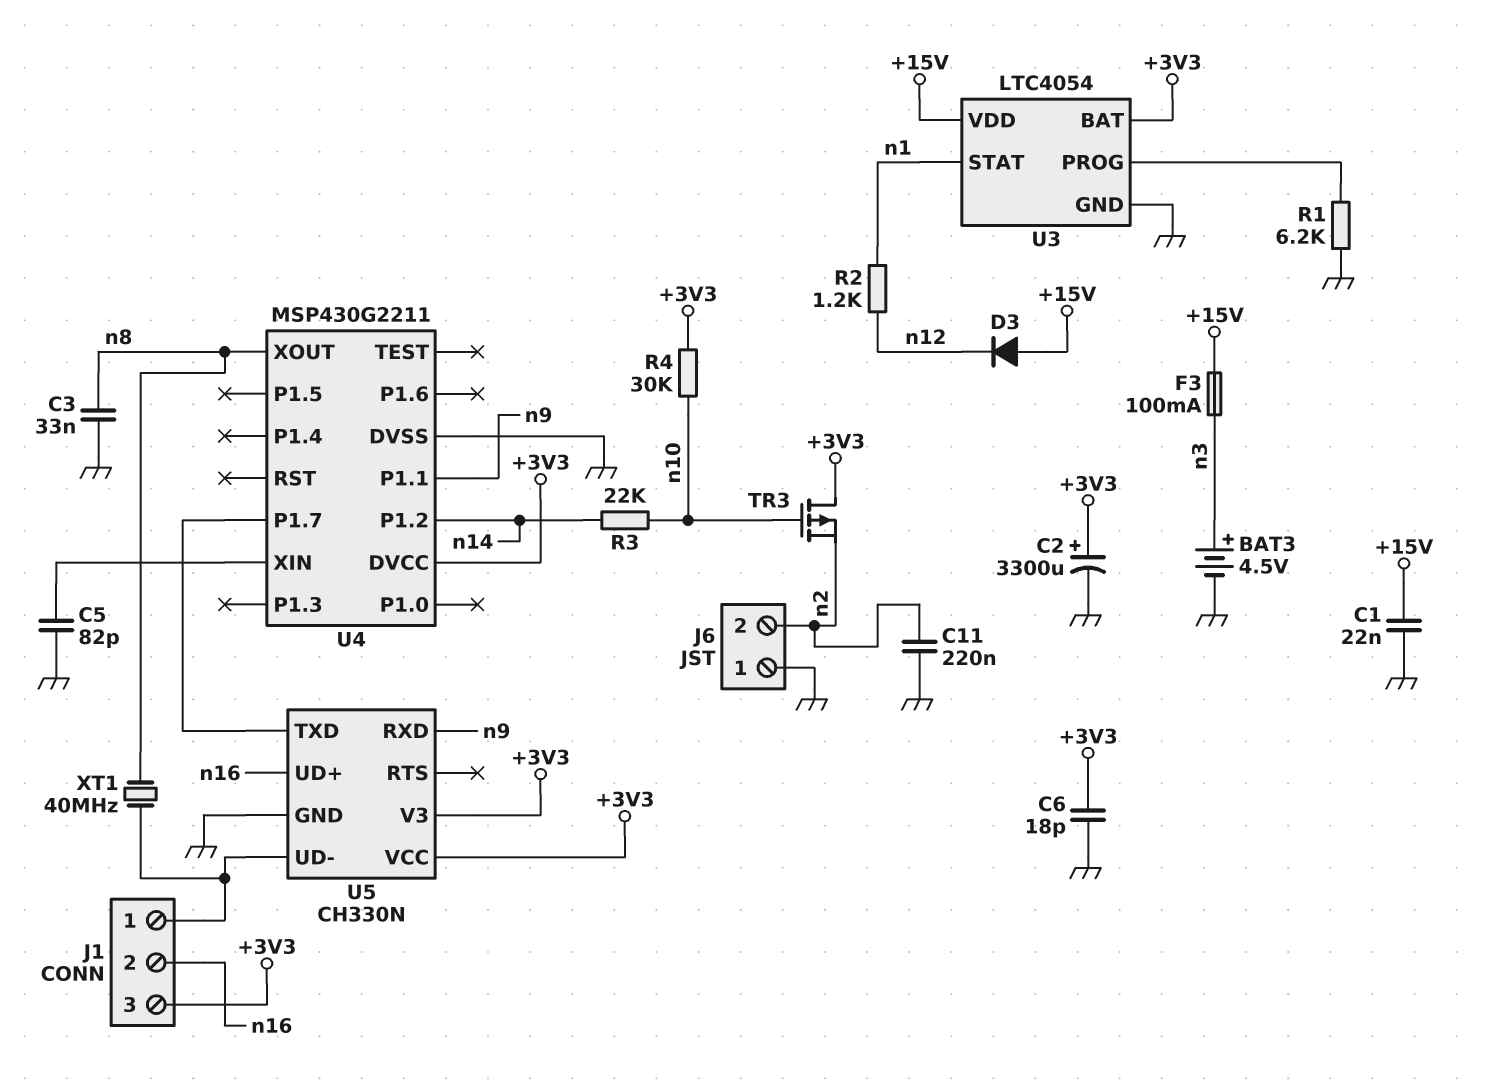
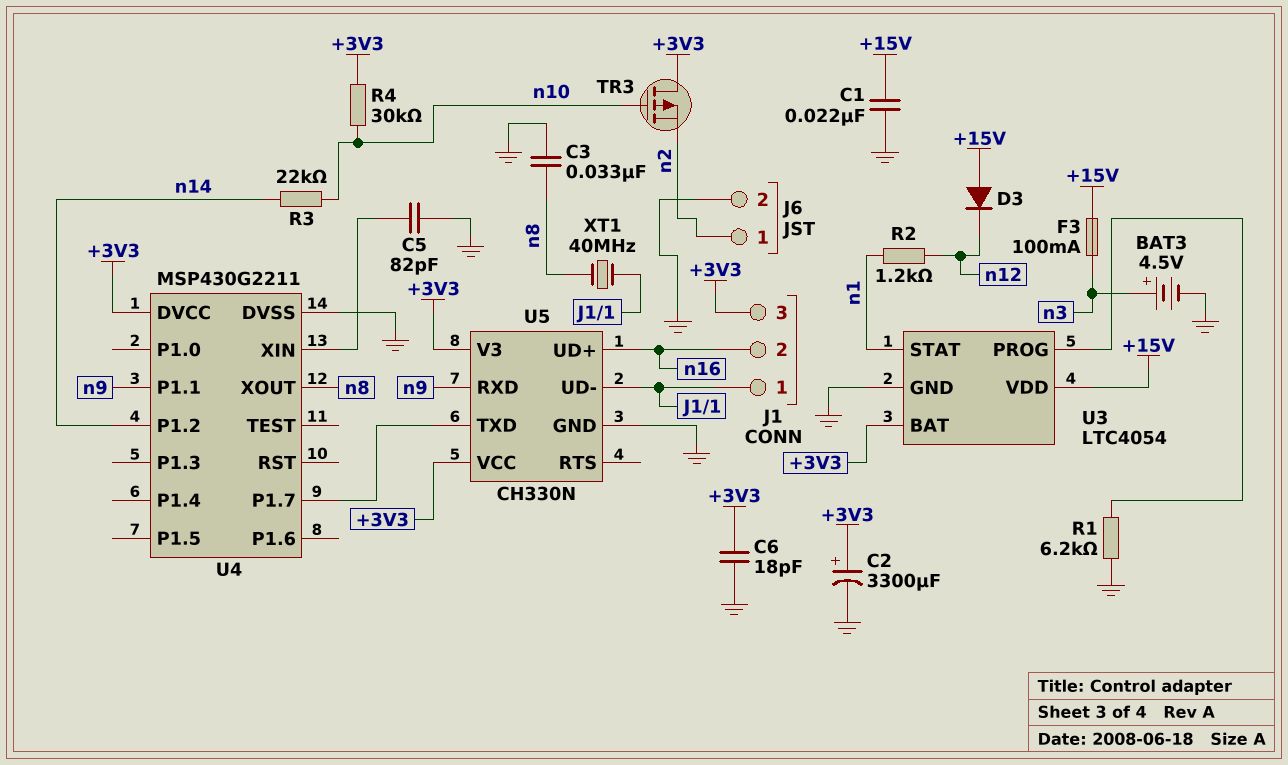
C11: 220nF (GND, n2) -> none
J6 pin 1: GND -> n2
J6 pin 2: n2 -> GND

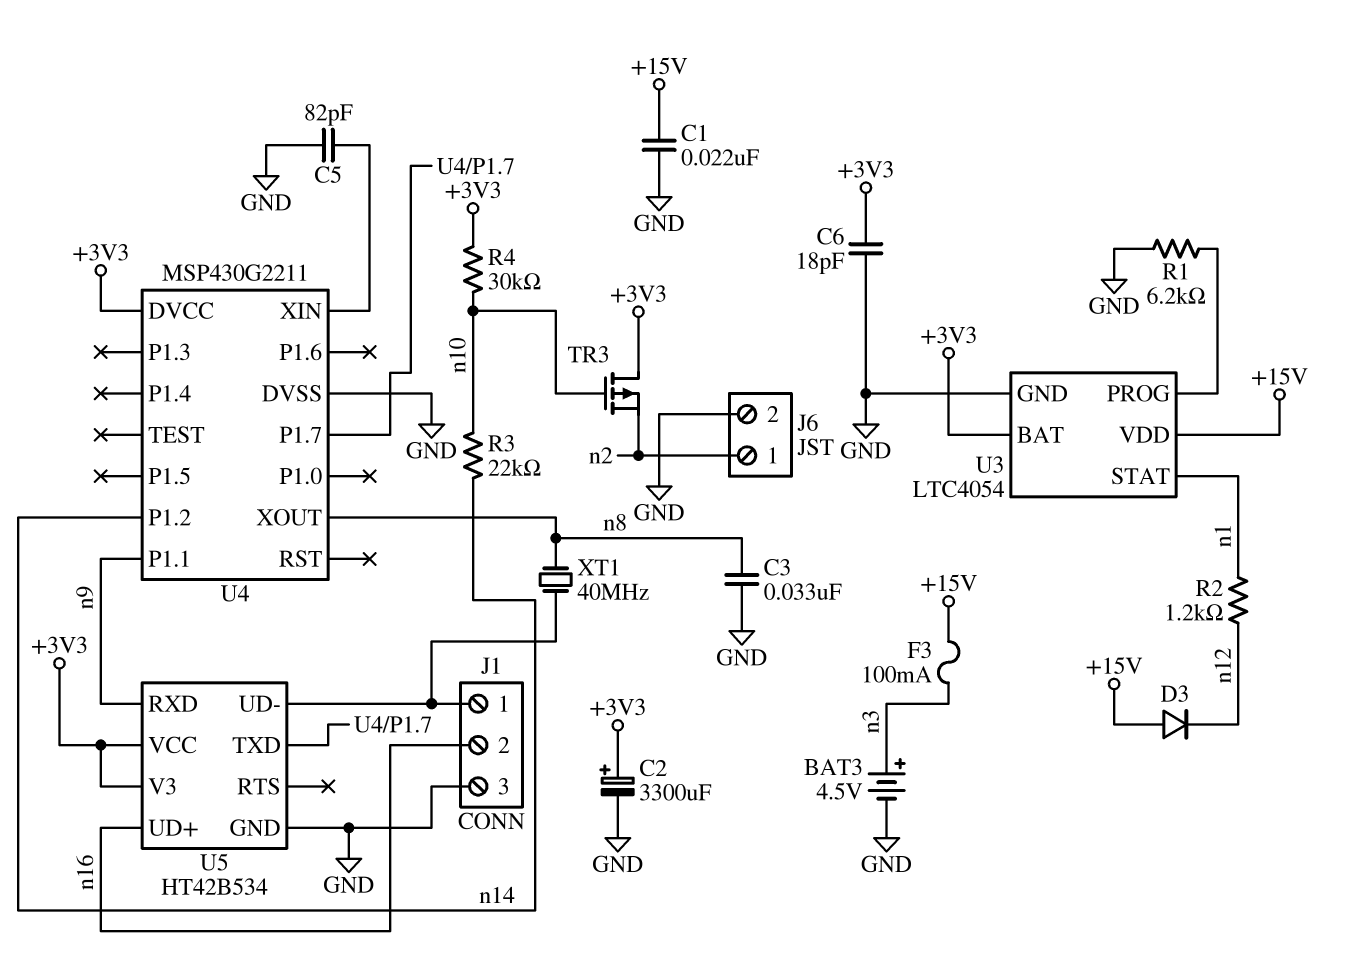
J1 pin 3: +3V3 -> GND
U5: CH330N -> HT42B534

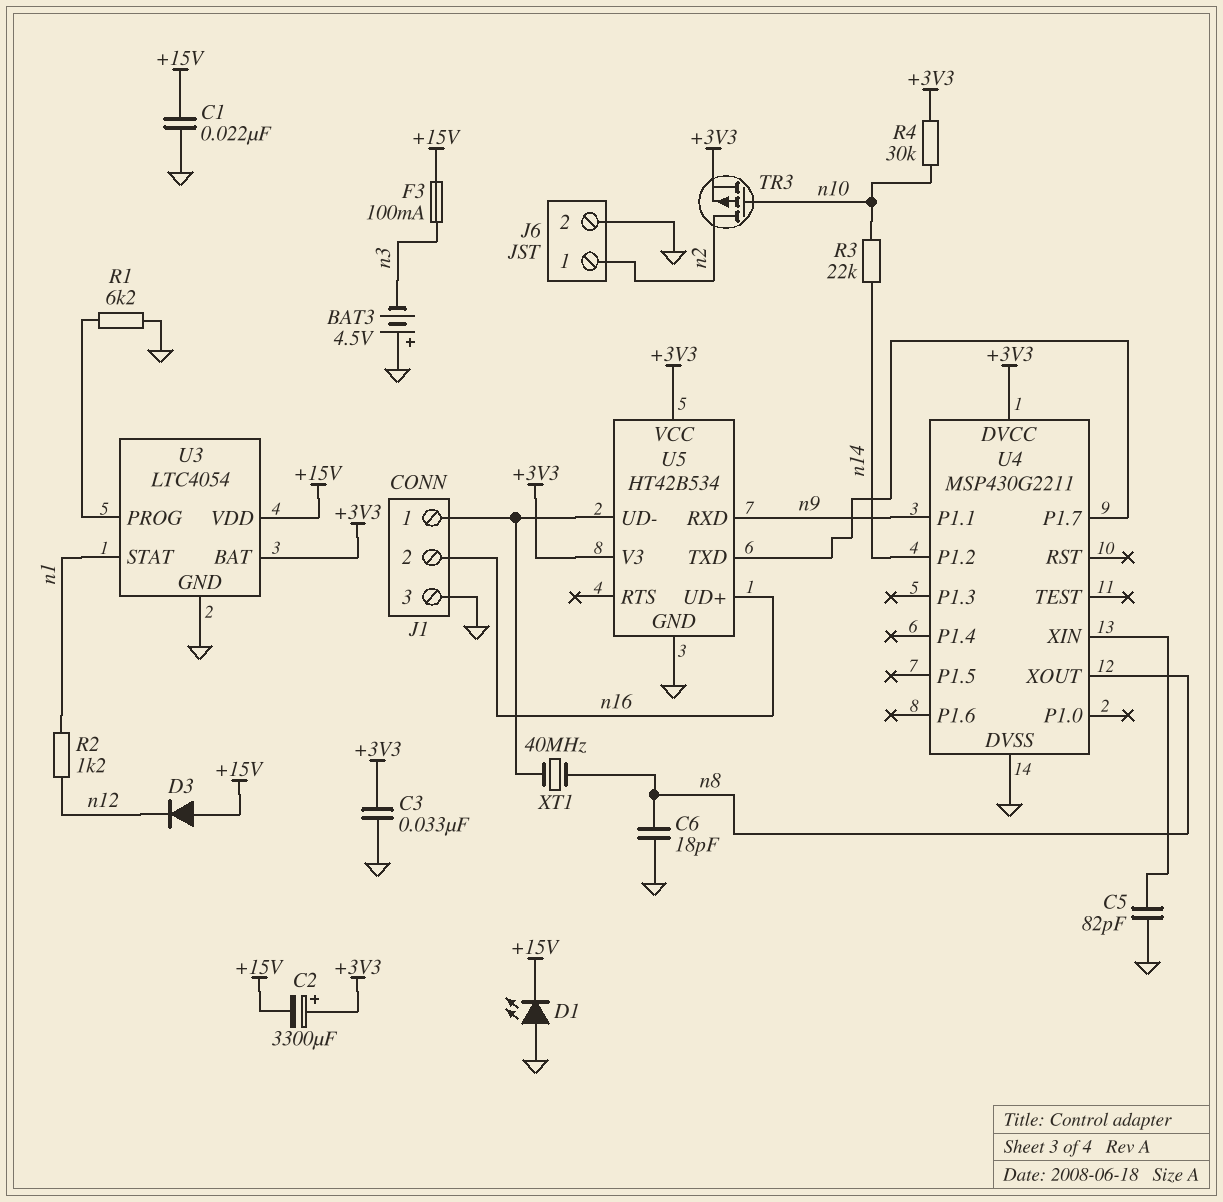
BAT3: 4.5V (plus n3, minus GND) -> 4.5V (plus GND, minus n3)
C2: 3300uF (plus +3V3, minus GND) -> 3300uF (plus +3V3, minus +15V)
C3: 33nF (GND, n8) -> 33nF (+3V3, GND)
C6: 18pF (+3V3, GND) -> 18pF (GND, n8)
D1: none -> LED (A GND, K +15V)
TR3: PMOS (G n10, D +3V3, S n2) -> PMOS (G n10, D n2, S +3V3)

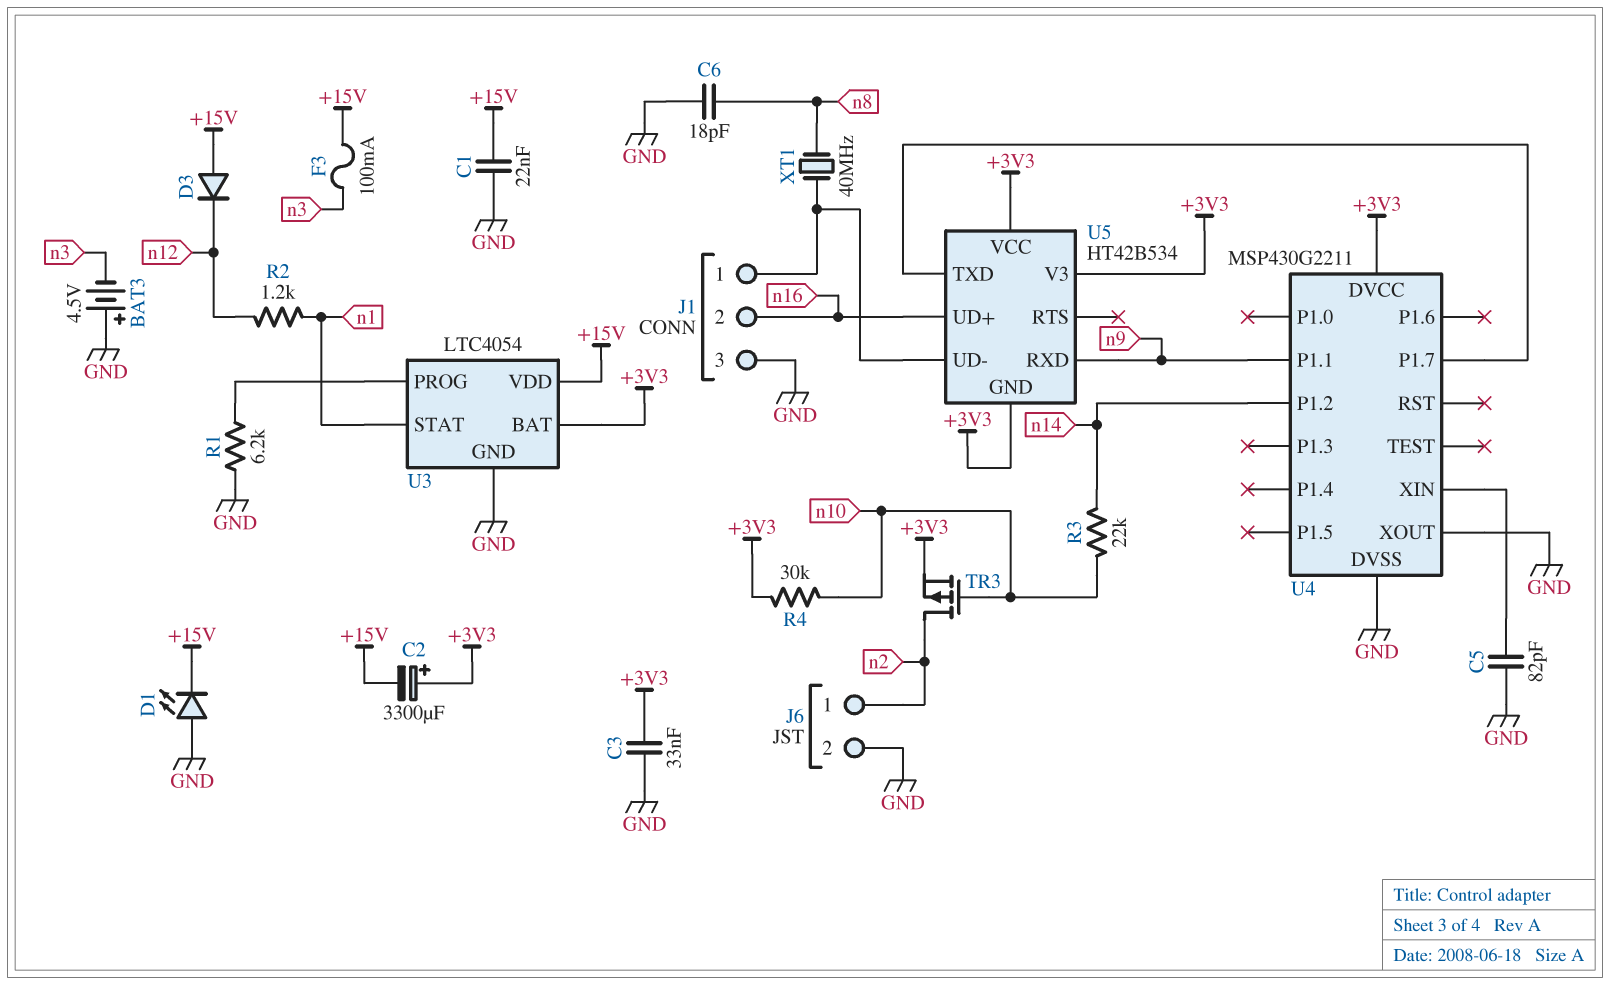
U4 pin XOUT: n8 -> GND
U5 pin GND: GND -> +3V3

